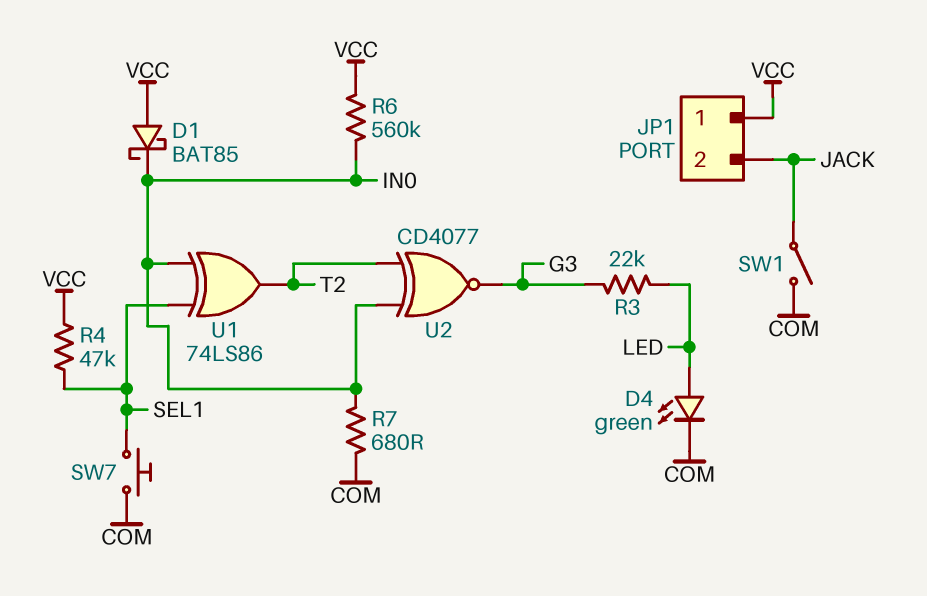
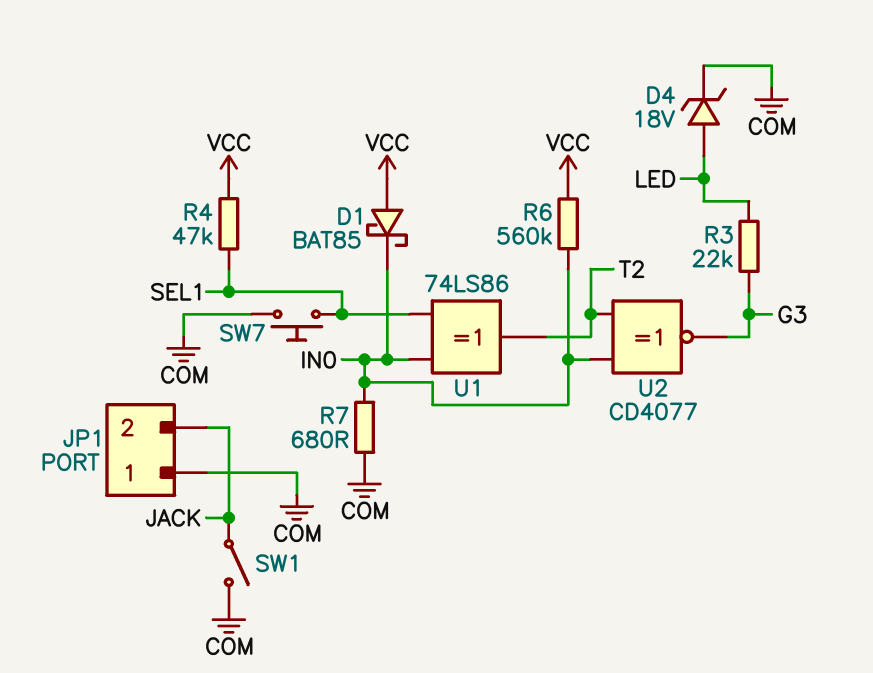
D4: LED green (A LED, K COM) -> zener 18V (A LED, K COM)
JP1 pin 1: VCC -> COM

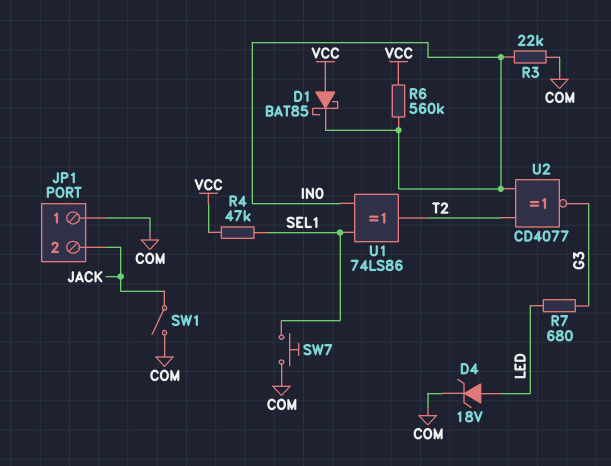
R3: 22k (G3, LED) -> 22k (COM, IN0)
R7: 680 (COM, IN0) -> 680 (G3, LED)

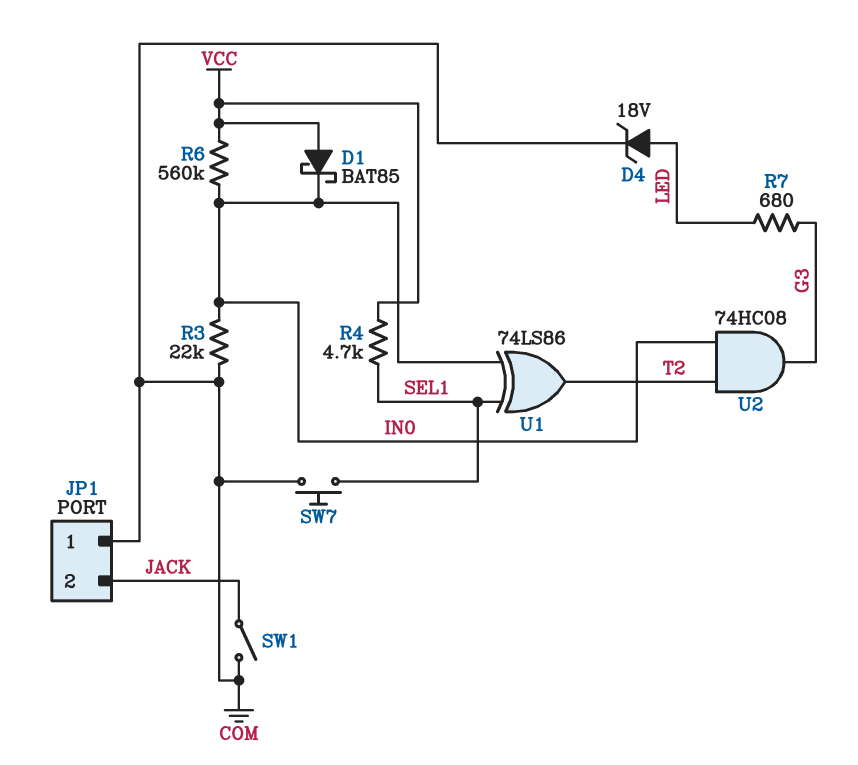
R4: 47k (SEL1, VCC) -> 4.7k (SEL1, VCC)
U2: XNOR CD4077 (in IN0, in T2, out G3) -> AND 74HC08 (in IN0, in T2, out G3)

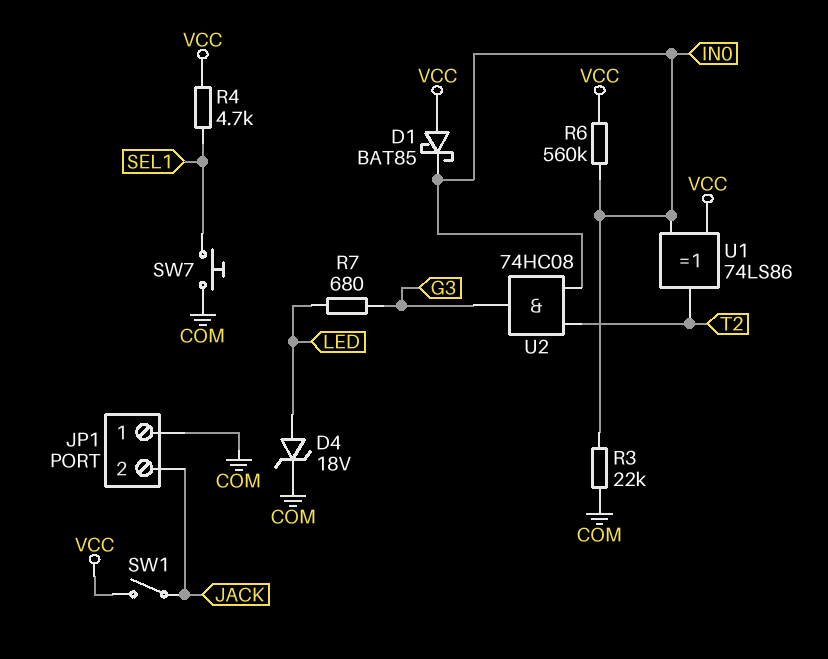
SW1: switch (COM, JACK) -> switch (JACK, VCC)
U1: XOR 74LS86 (in IN0, in SEL1, out T2) -> XOR 74LS86 (in IN0, in VCC, out T2)

